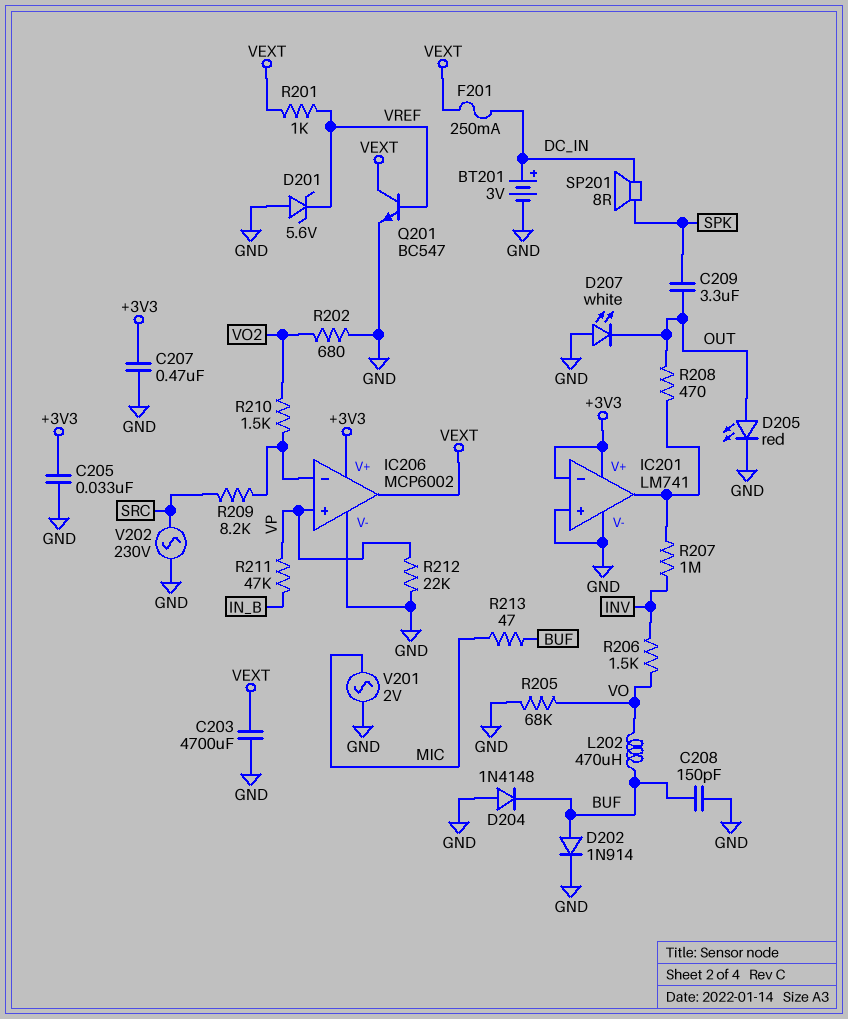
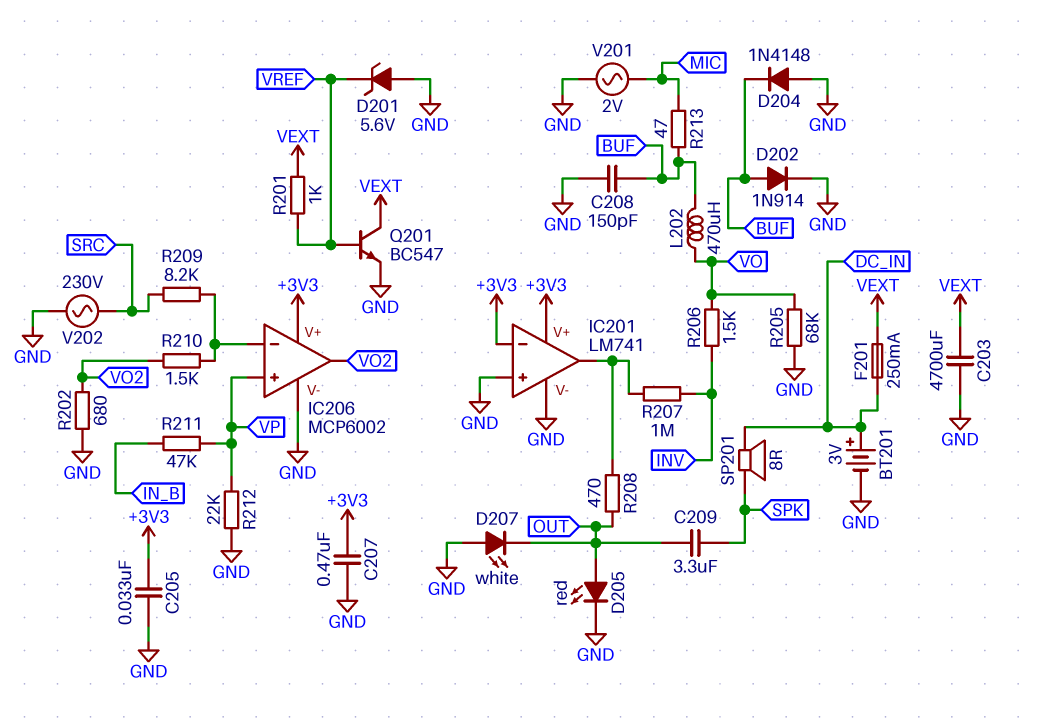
IC206 pin out: VEXT -> VO2

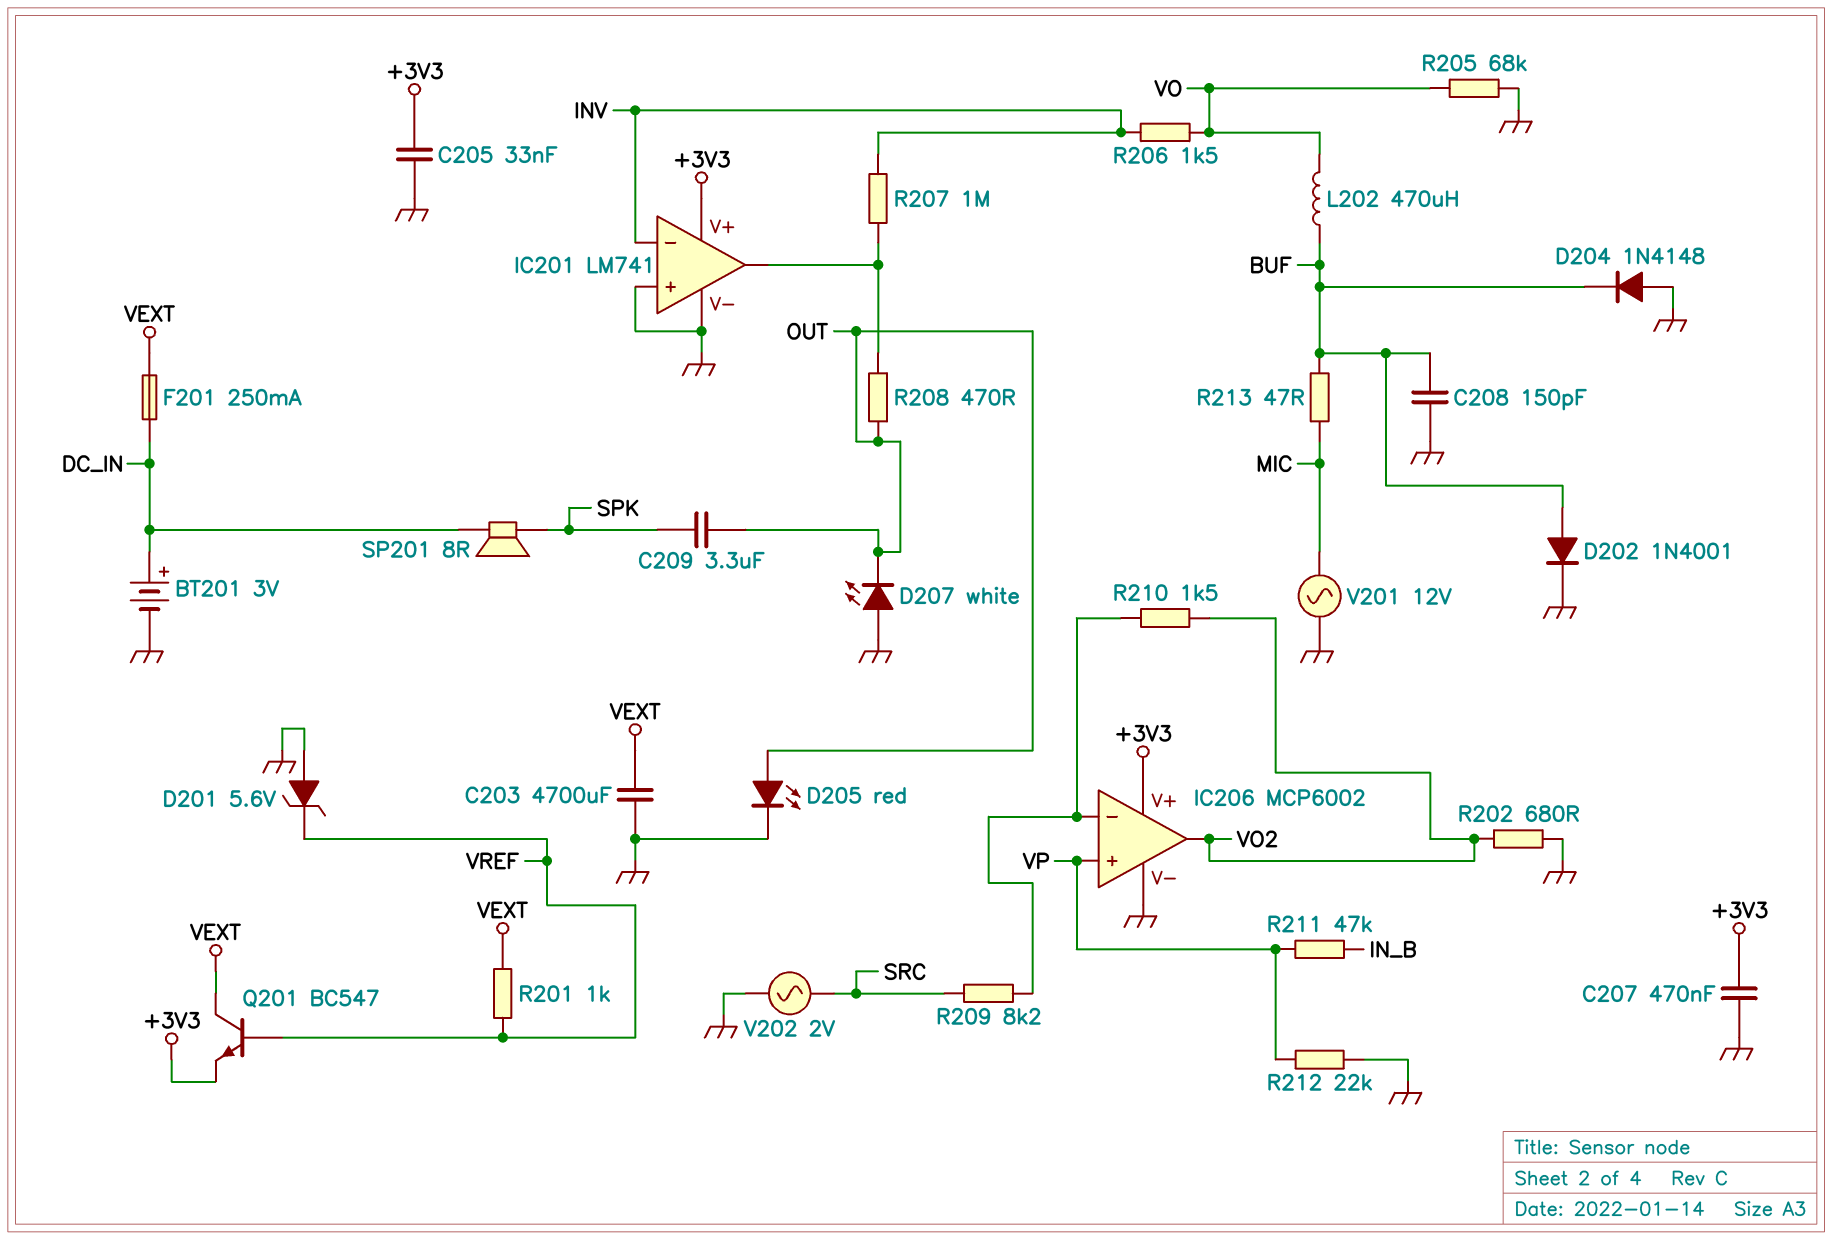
D202: diode 1N914 (A BUF, K GND) -> diode 1N4001 (A BUF, K GND)
IC201 pin in-: +3V3 -> INV
Q201: NPN BC547 (B VREF, C VEXT, E GND) -> NPN BC547 (B VREF, C VEXT, E +3V3)
V201: AC 2V (GND, MIC) -> AC 12V (GND, MIC)
V202: AC 230V (GND, SRC) -> AC 2V (GND, SRC)

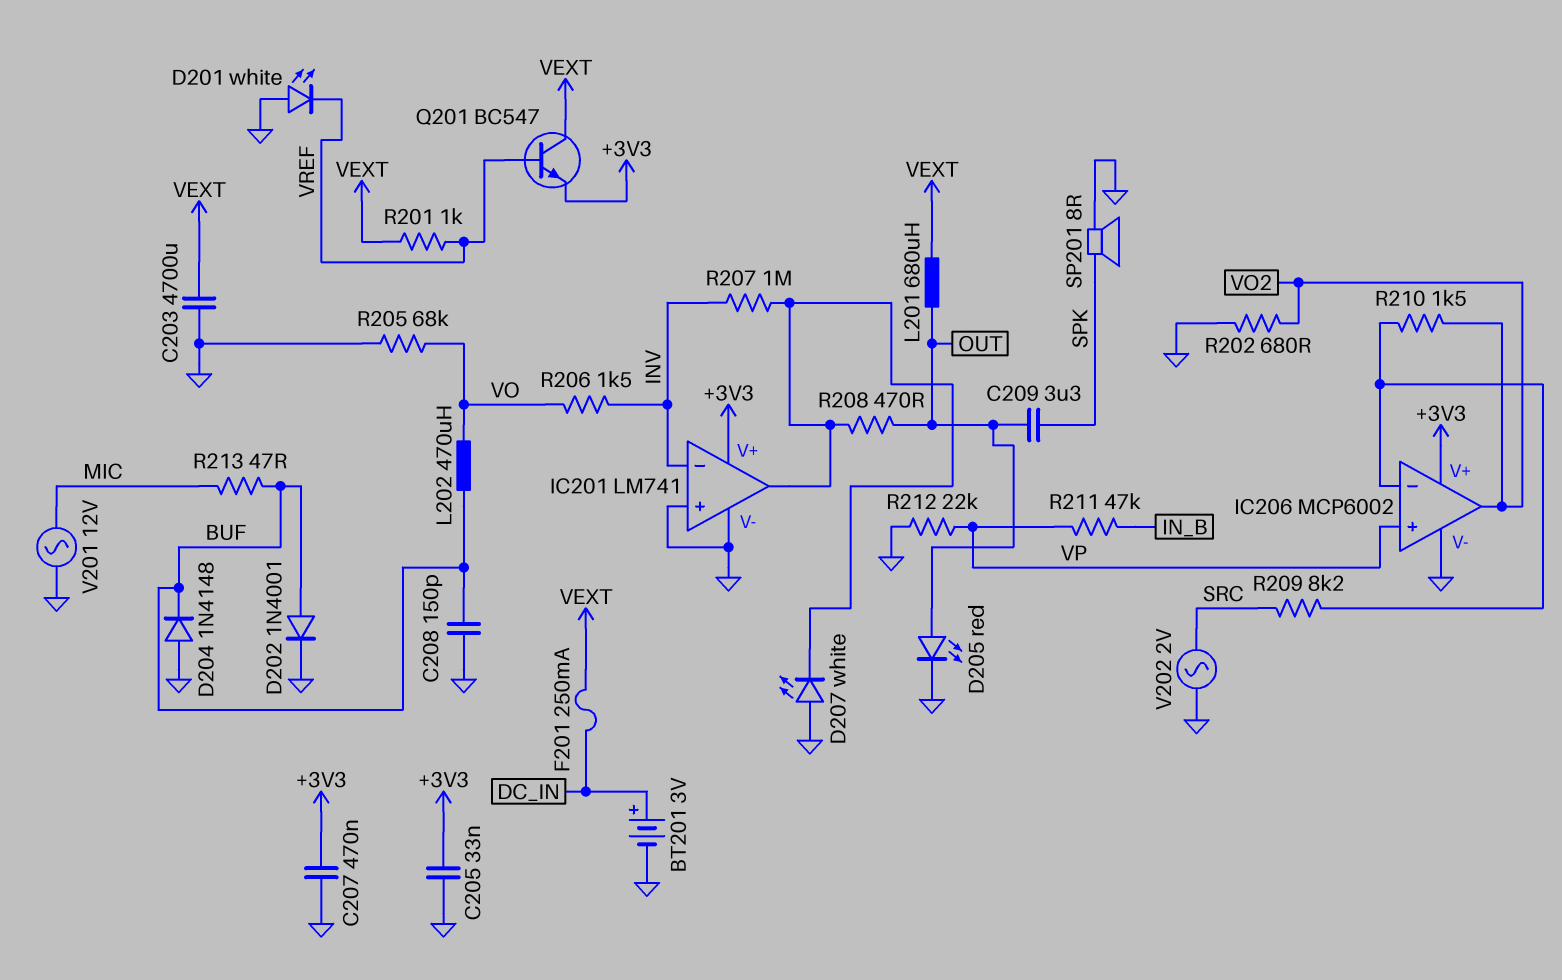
D201: zener 5.6V (A GND, K VREF) -> LED white (A GND, K VREF)
D207: LED white (A GND, K OUT) -> LED white (A GND, K IC201/out)
L201: none -> 680uH (OUT, VEXT)
SP201: speaker 8R (DC_IN, SPK) -> speaker 8R (GND, SPK)

